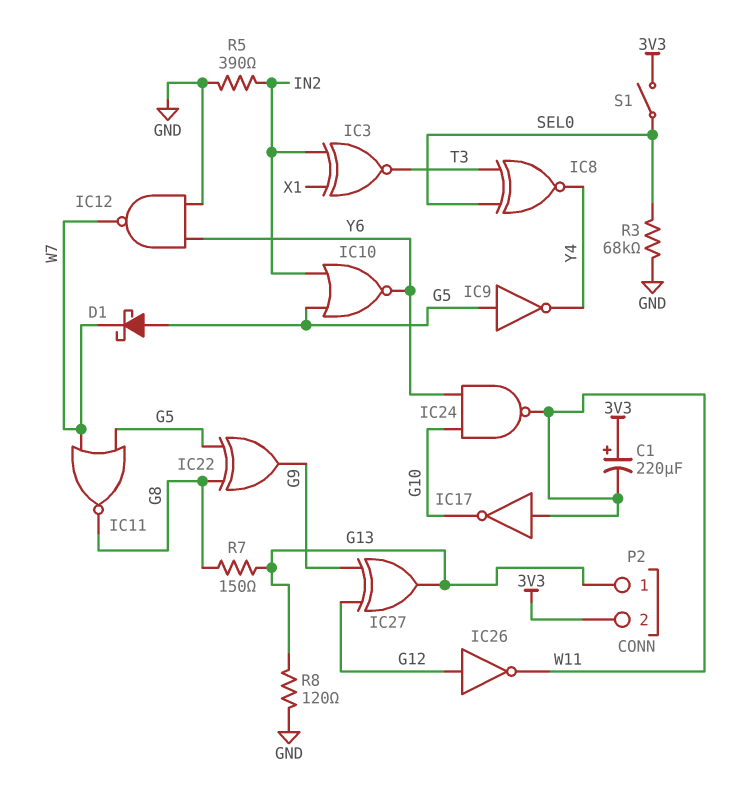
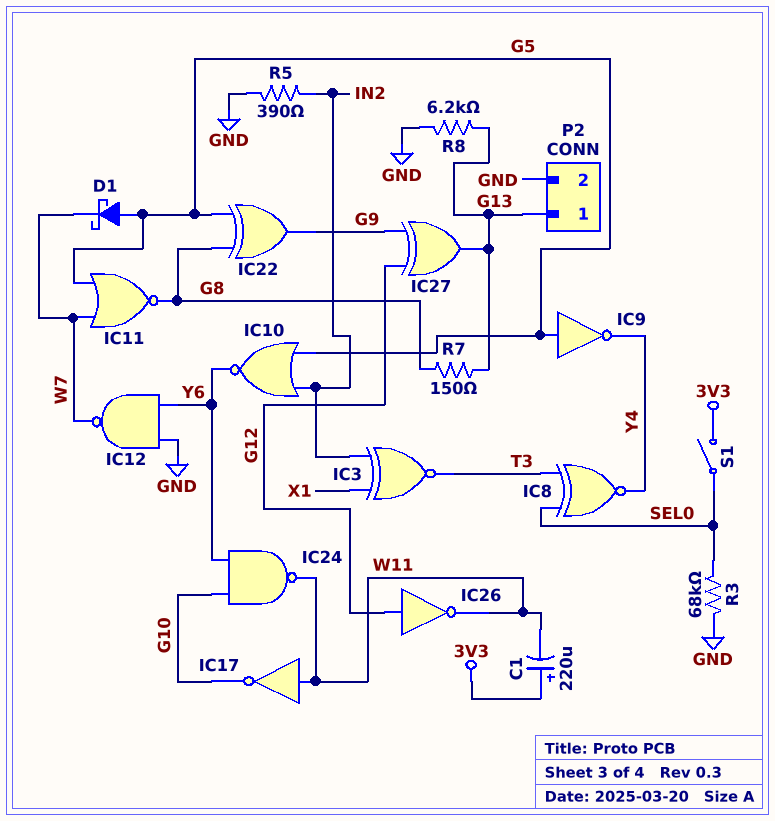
P2 pin 2: 3V3 -> GND
R8: 120 (G13, GND) -> 6.2k (G13, GND)

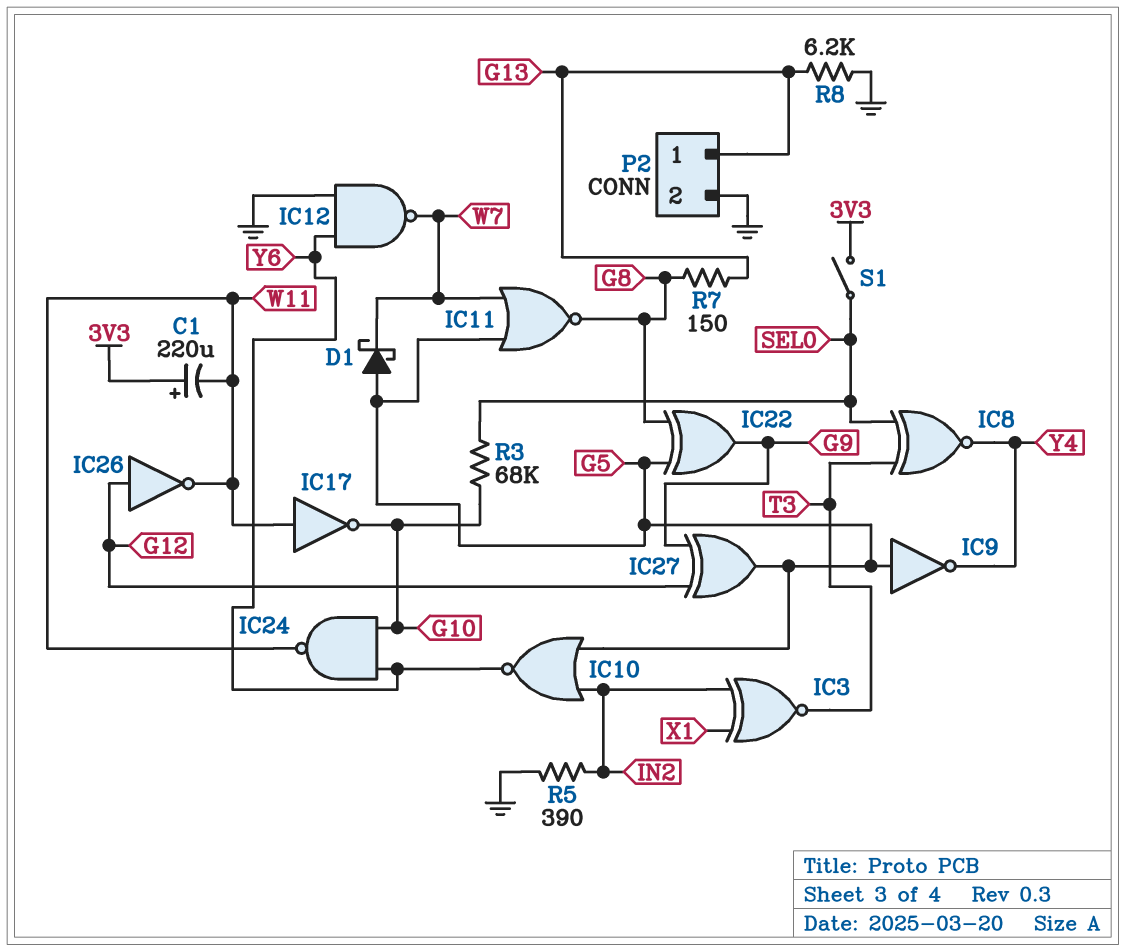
IC27: XOR (in G9, in G12, out G13) -> XOR (in G9, in G12, out G5)
R3: 68k (GND, SEL0) -> 68k (G10, SEL0)

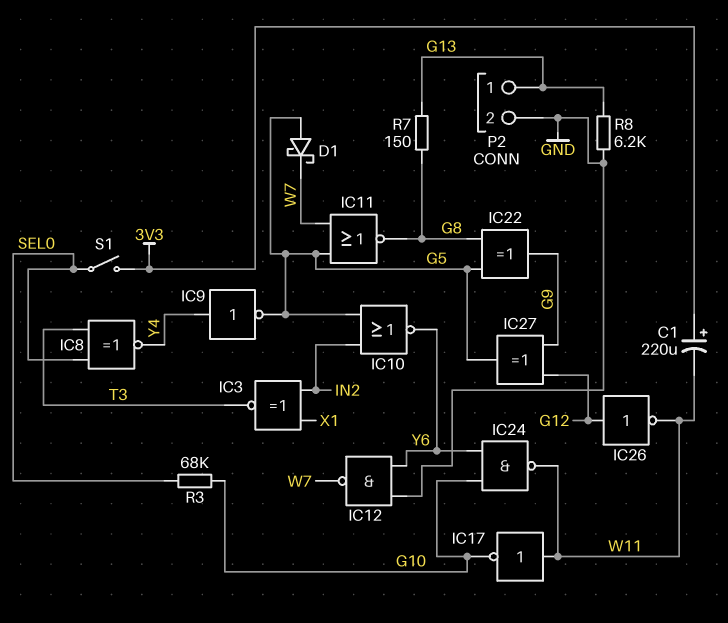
IC9: NOT (in G5, out Y4) -> NOT (in Y4, out G5)
R5: 390 (GND, IN2) -> none

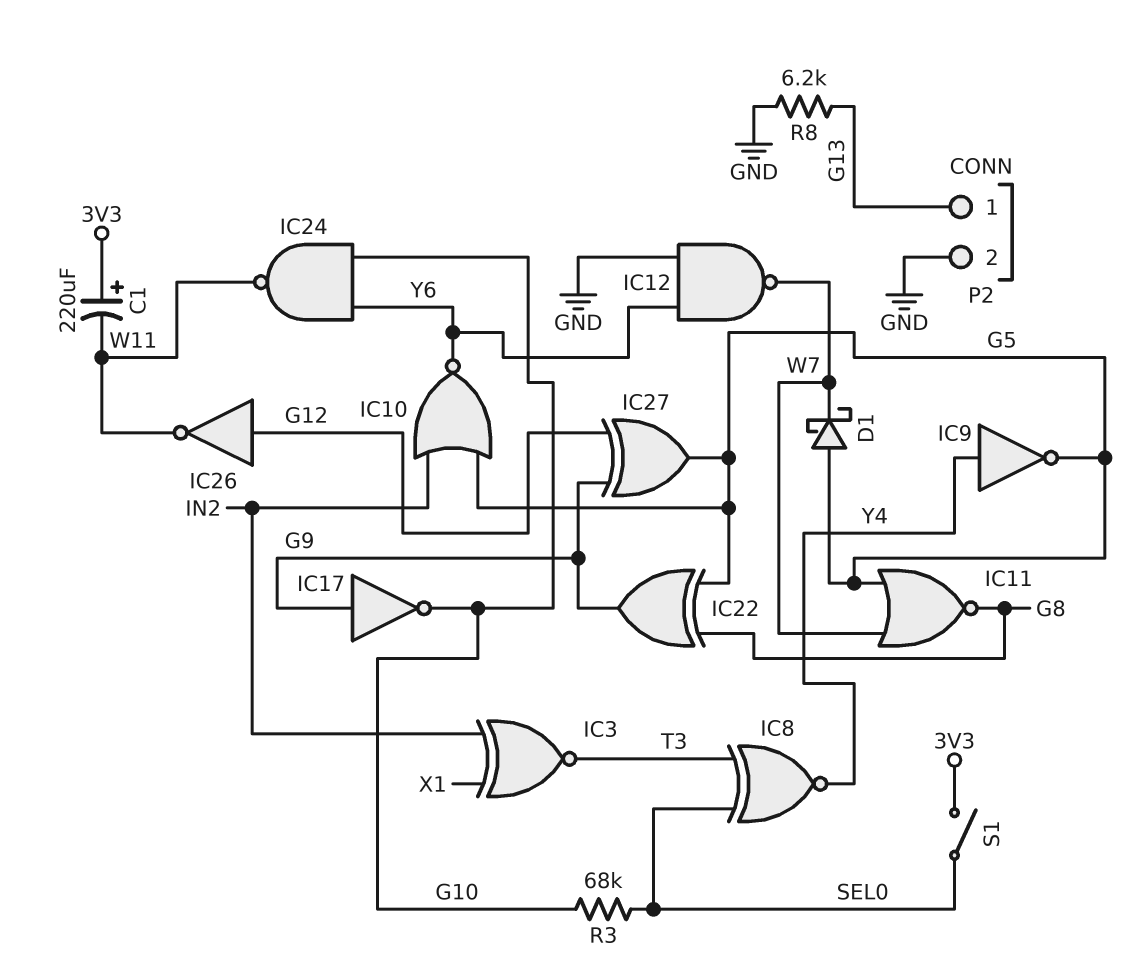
IC17: NOT (in W11, out G10) -> NOT (in G9, out G10)
R7: 150 (G8, G13) -> none

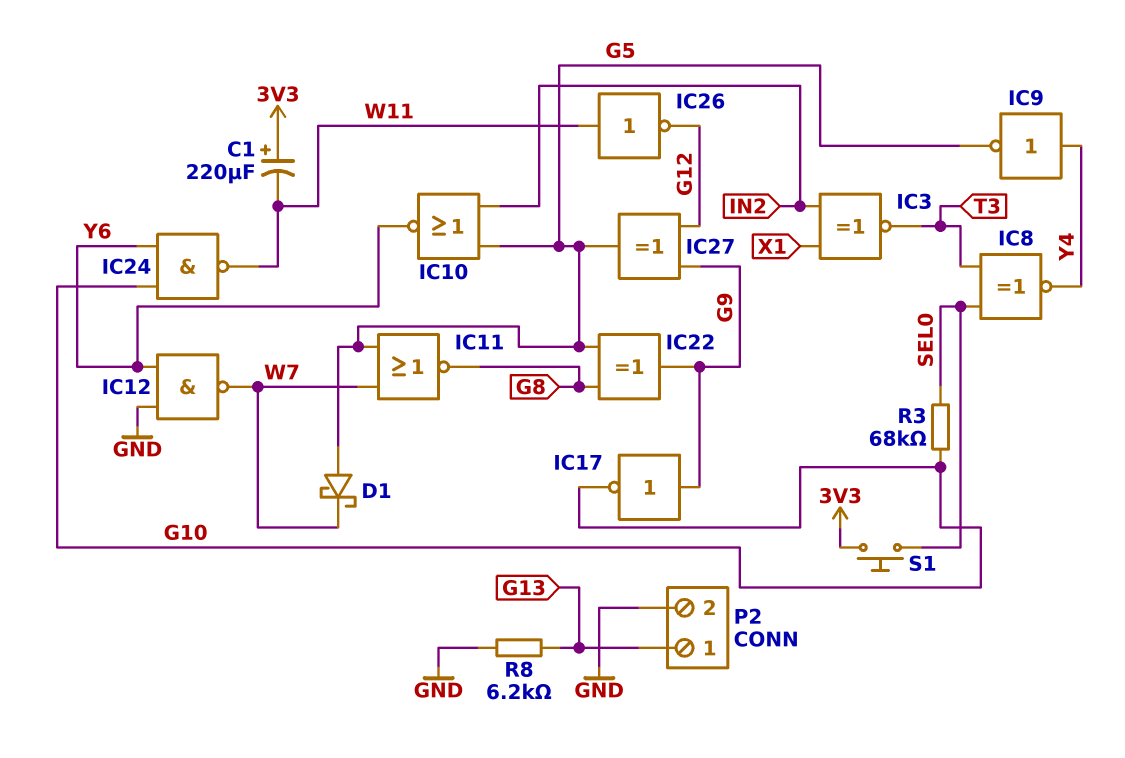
IC26: NOT (in G12, out W11) -> NOT (in W11, out G12)
S1: switch (3V3, SEL0) -> button (3V3, SEL0)

